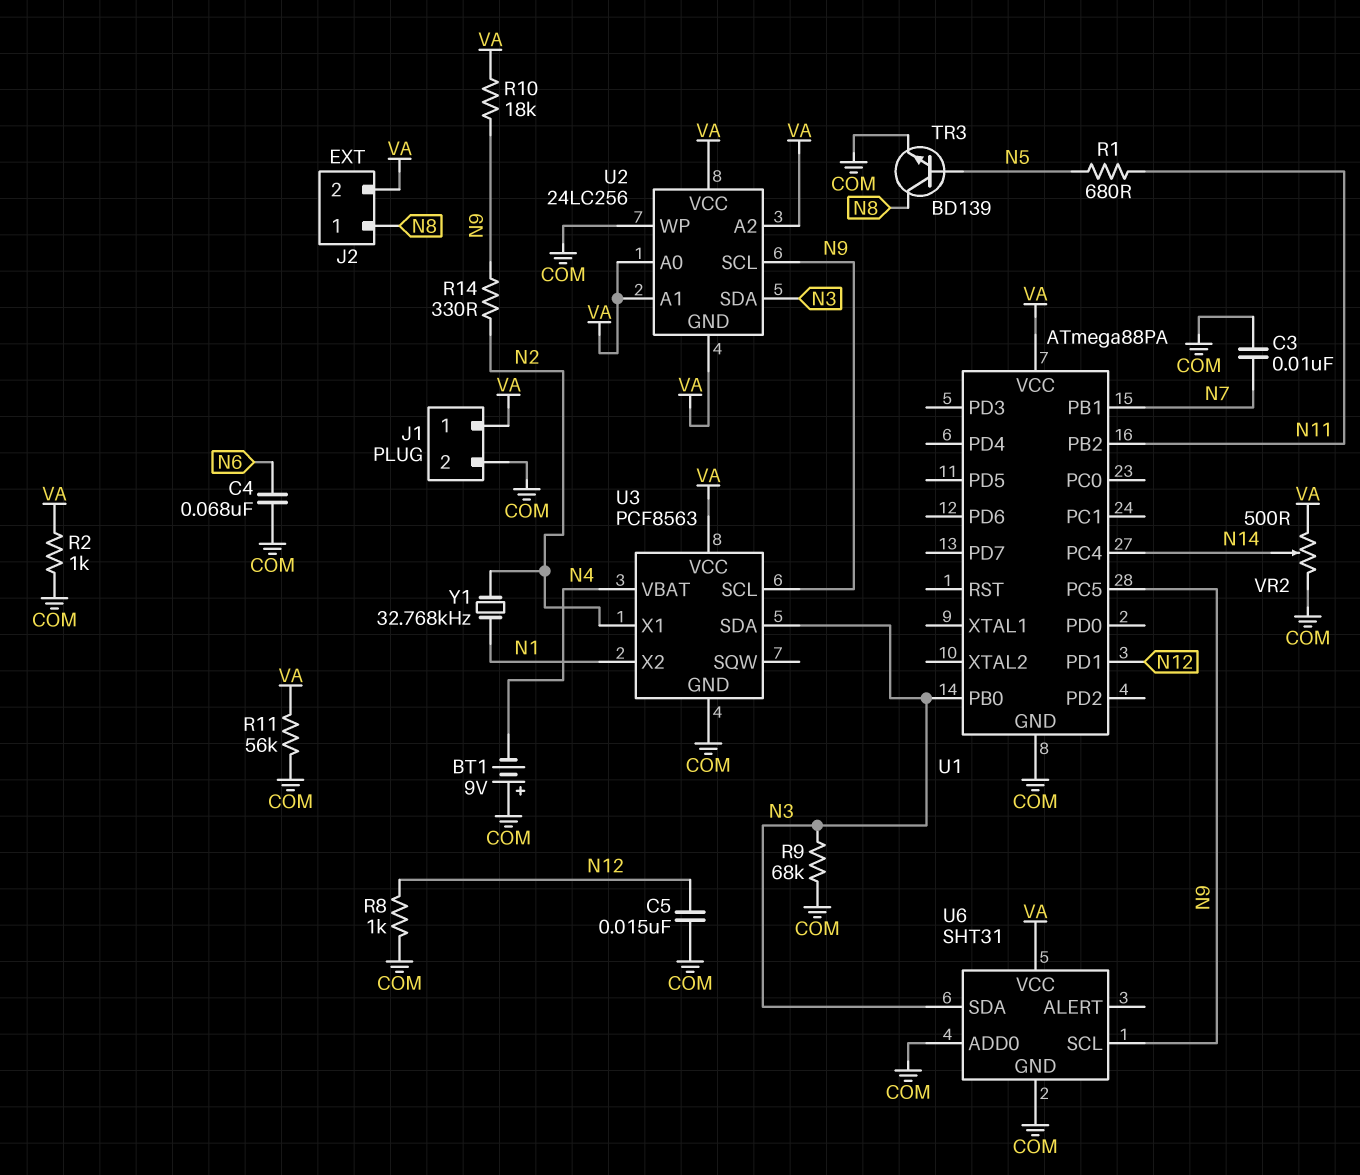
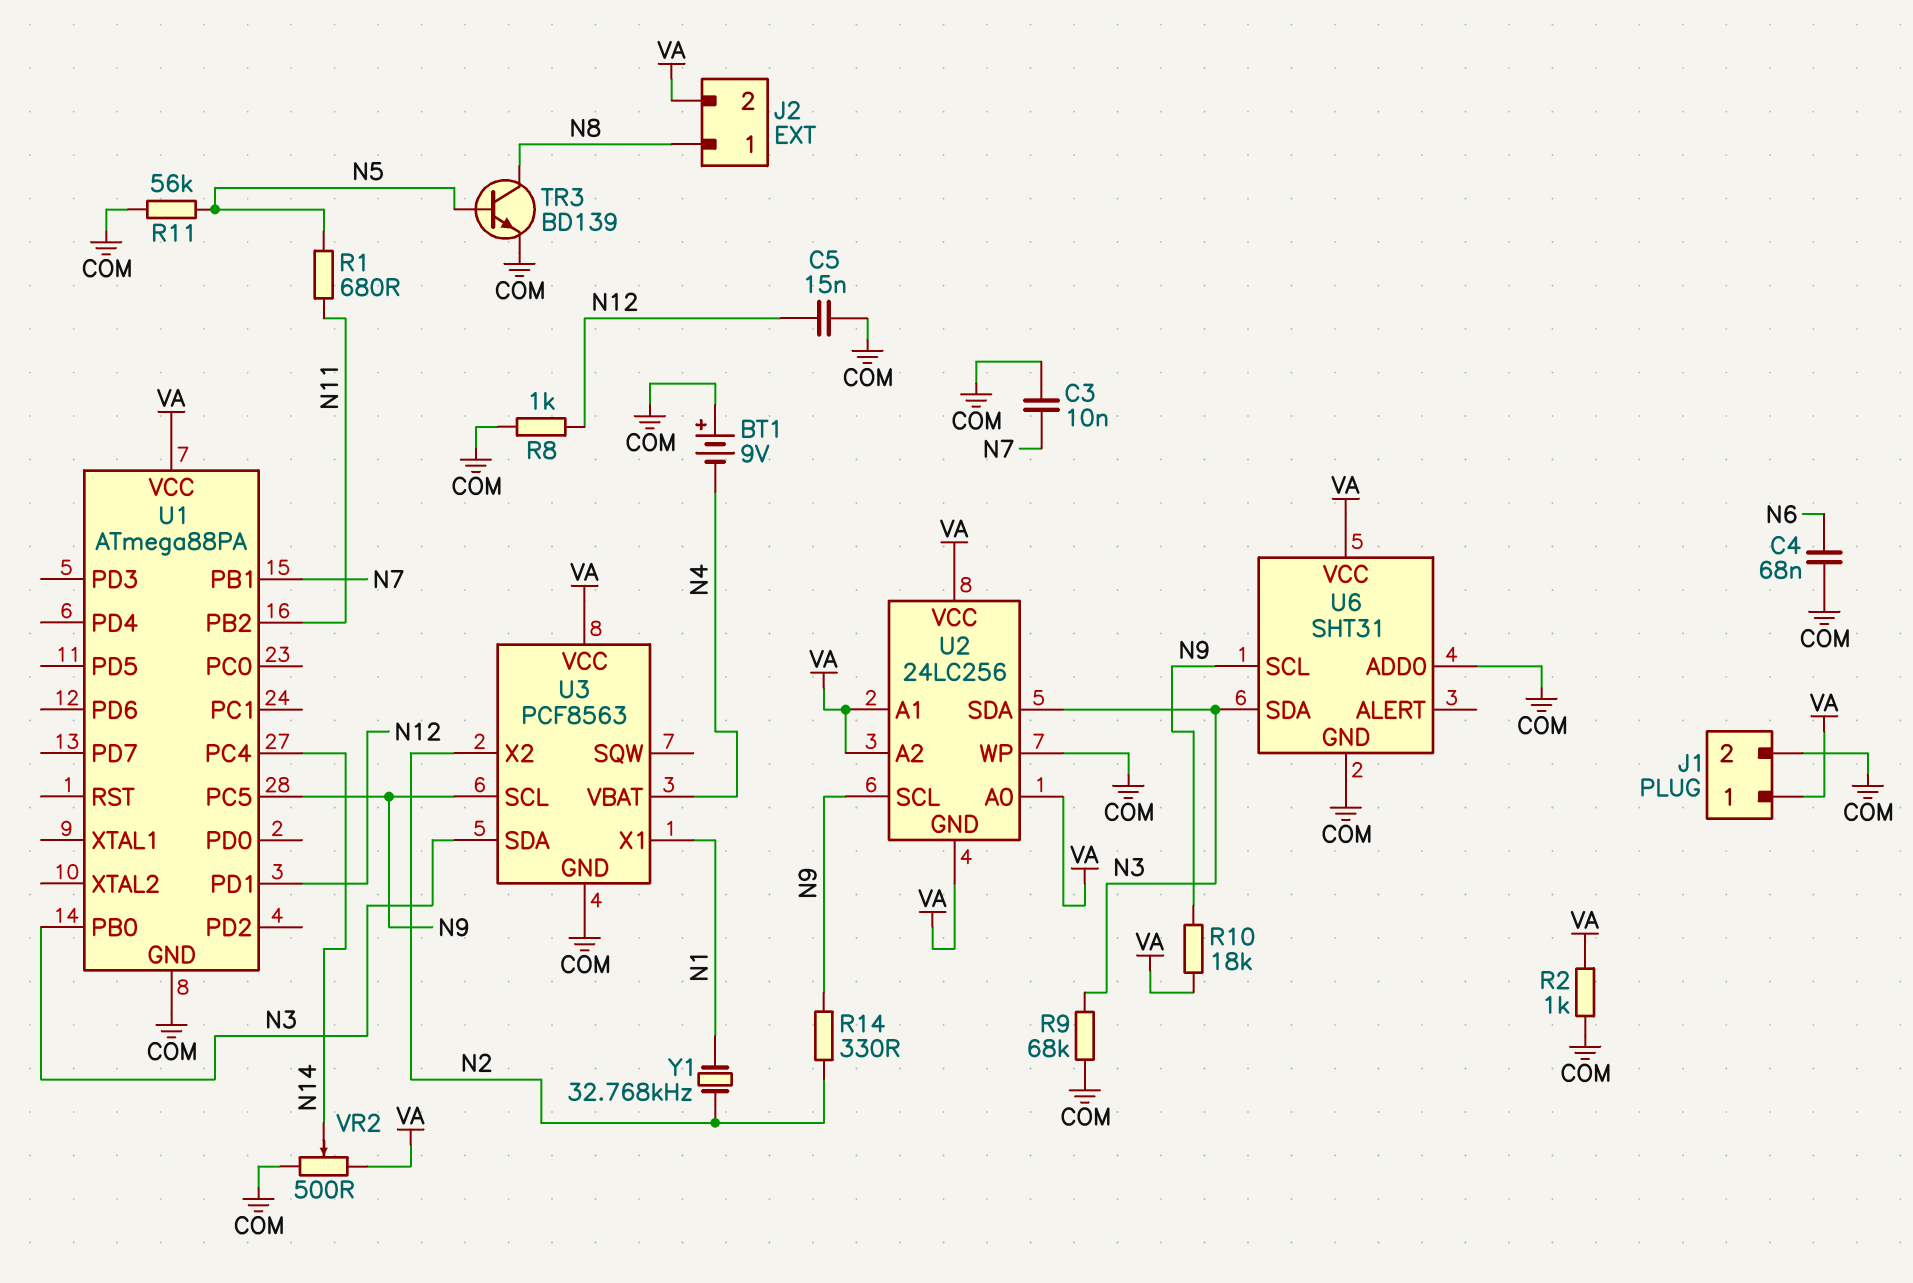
R11: 56k (COM, VA) -> 56k (COM, N5)
U3 pin X1: N2 -> N1
U3 pin X2: N1 -> N2

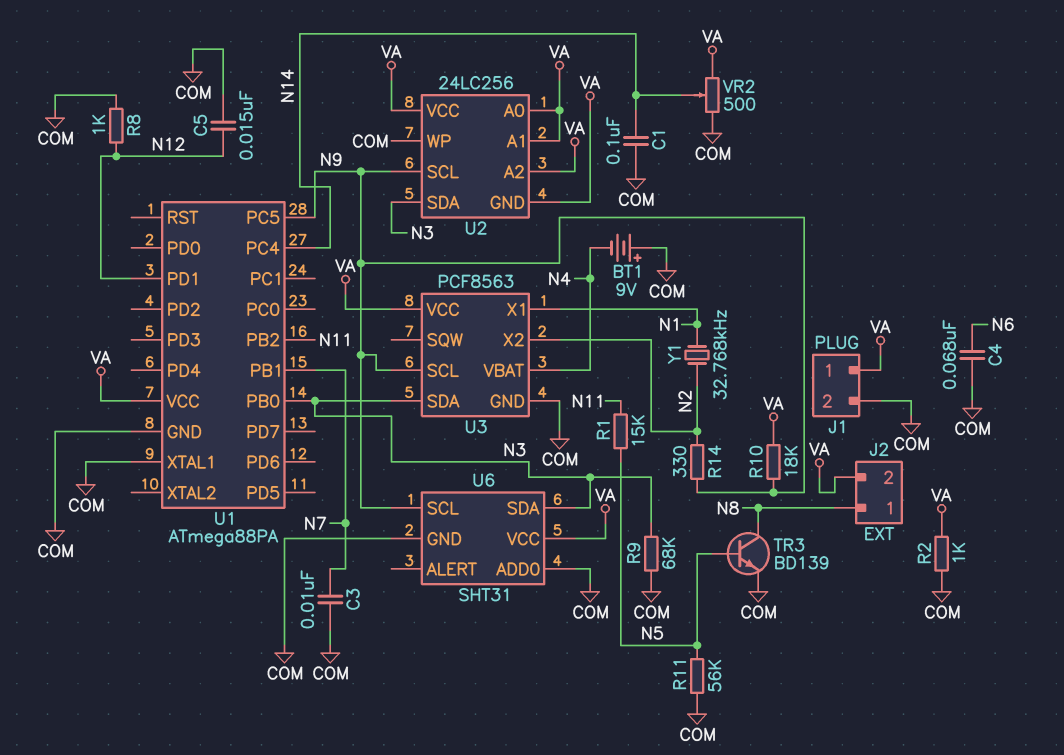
C1: none -> 100nF (COM, N14)
R1: 680 (N5, N11) -> 15k (N5, N11)
U1 pin XTAL1: none -> COM

